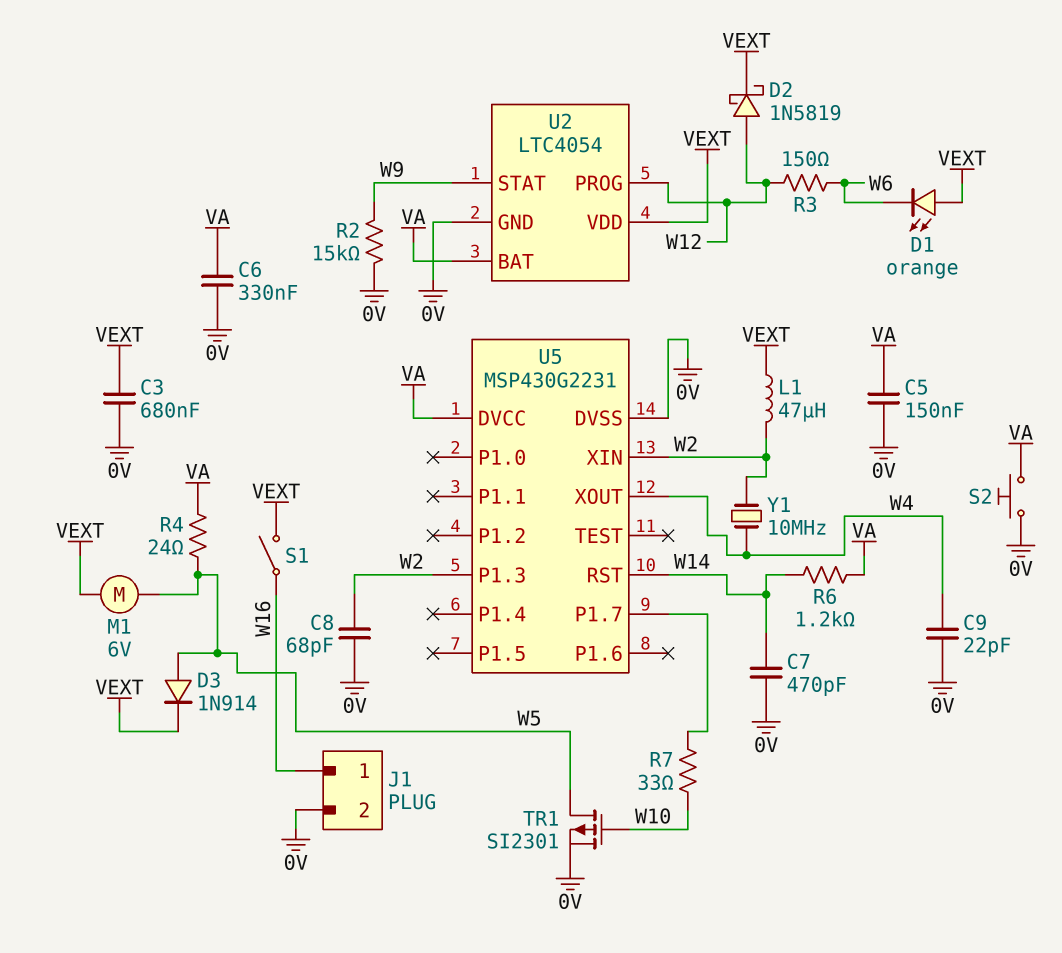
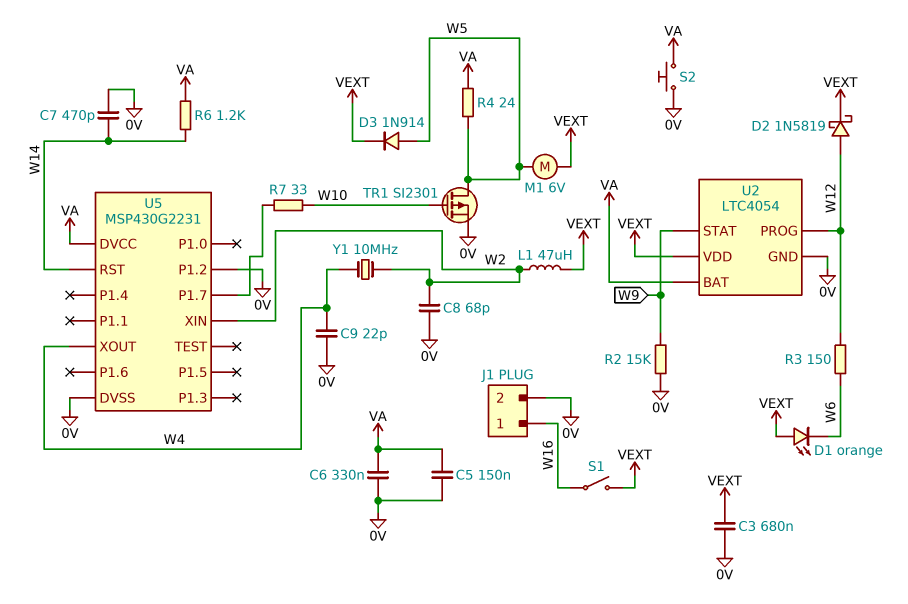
U5 pin P1.2: none -> 0V
U5 pin P1.3: W2 -> none

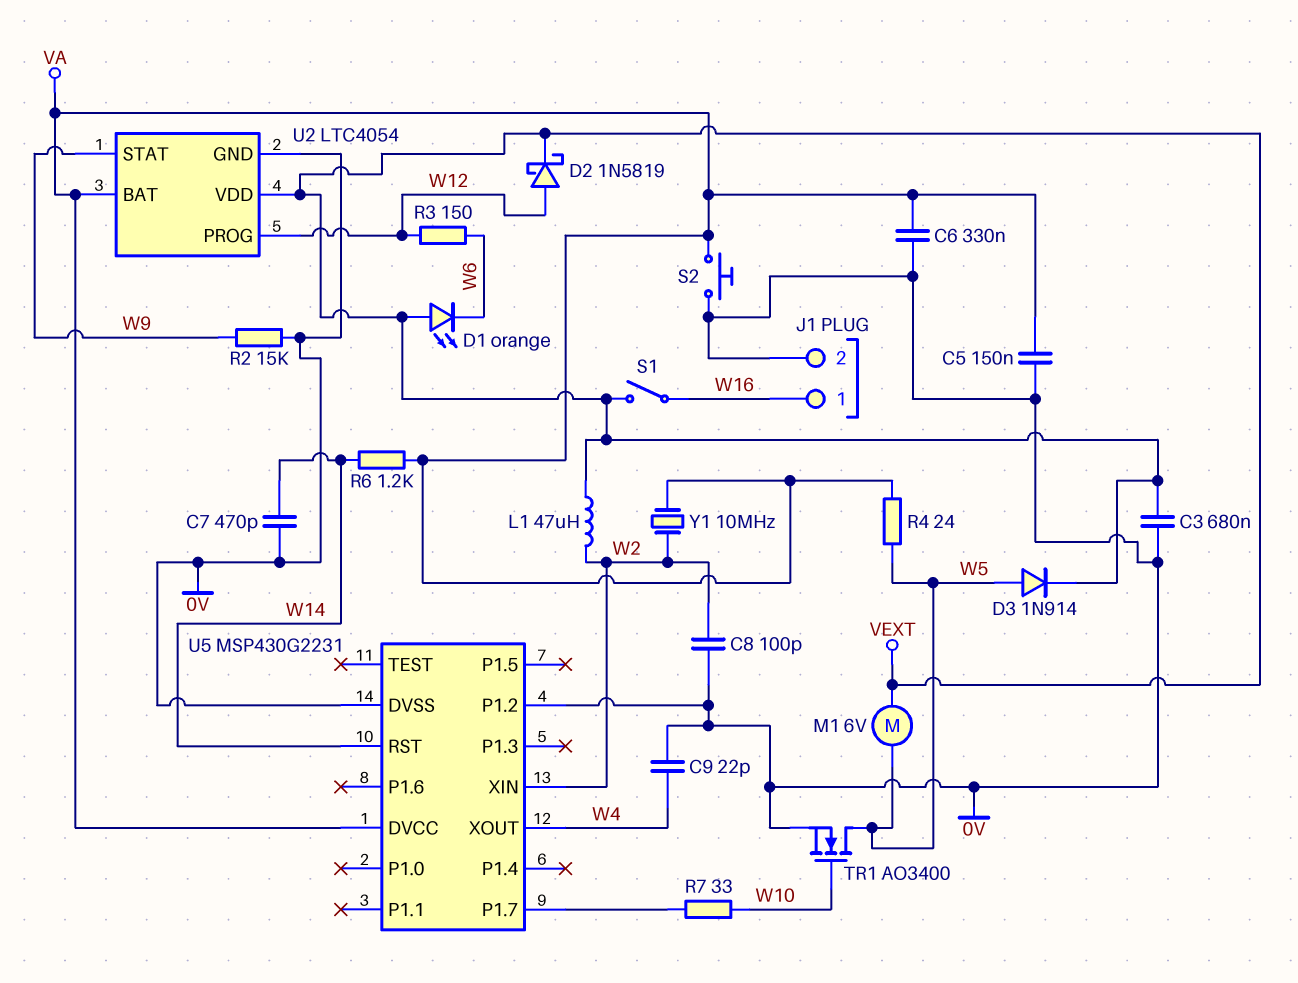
C8: 68pF (0V, W2) -> 100pF (0V, W2)
TR1: PMOS SI2301 (G W10, D W5, S 0V) -> NMOS AO3400 (G W10, D W5, S 0V)
Y1: 10MHz (W2, W4) -> 10MHz (VA, W2)

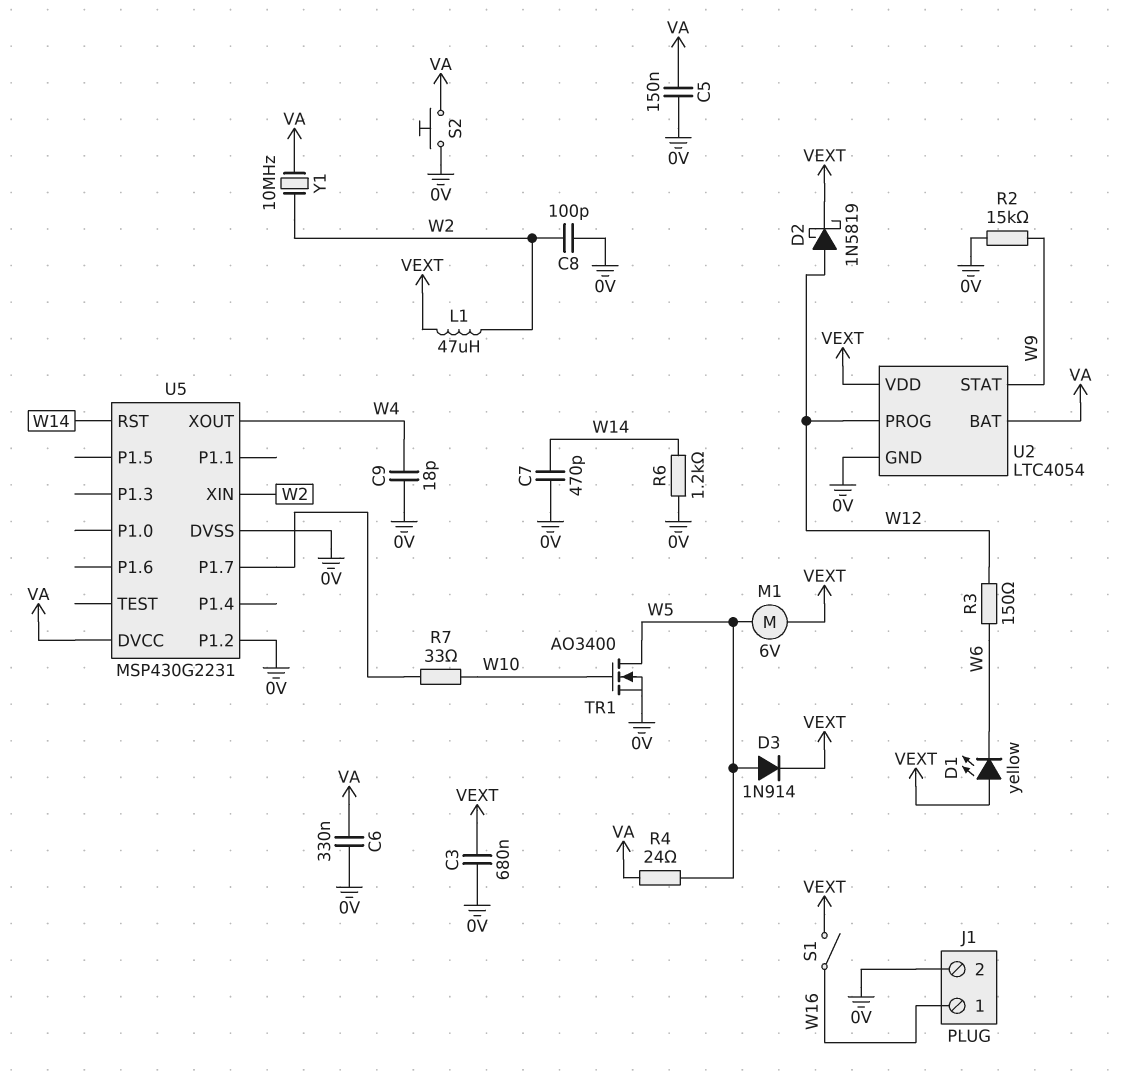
C9: 22pF (0V, W4) -> 18pF (0V, W4)
D1: LED orange (A VEXT, K W6) -> LED yellow (A VEXT, K W6)
R6: 1.2k (VA, W14) -> 1.2k (0V, W14)

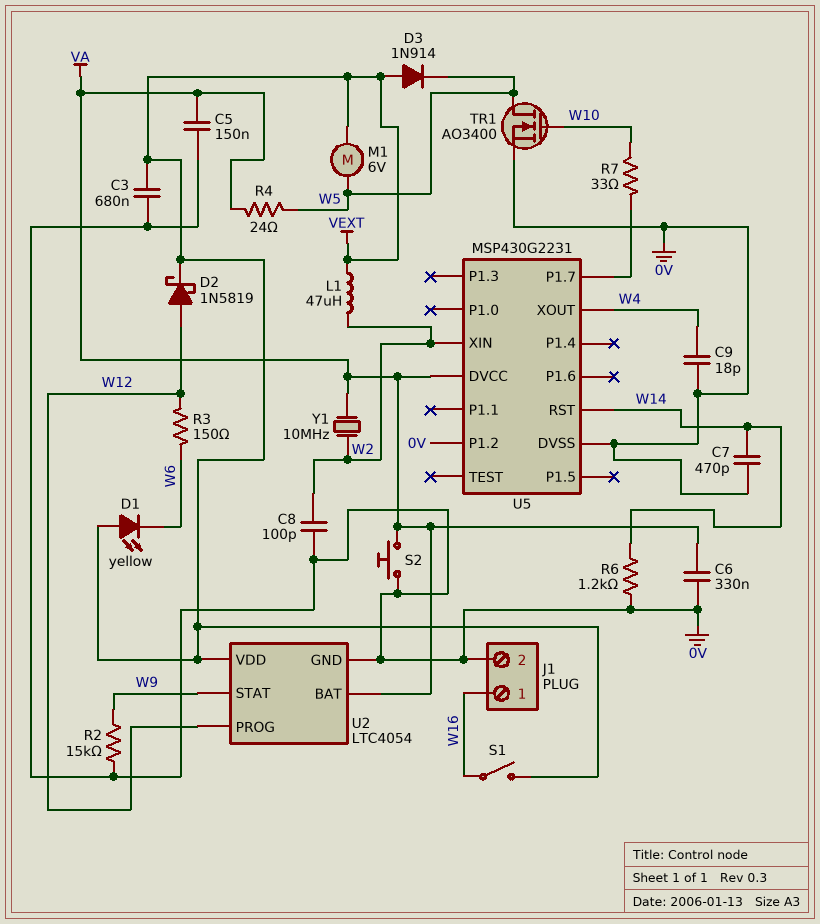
D3: diode 1N914 (A W5, K VEXT) -> diode 1N914 (A VEXT, K W5)

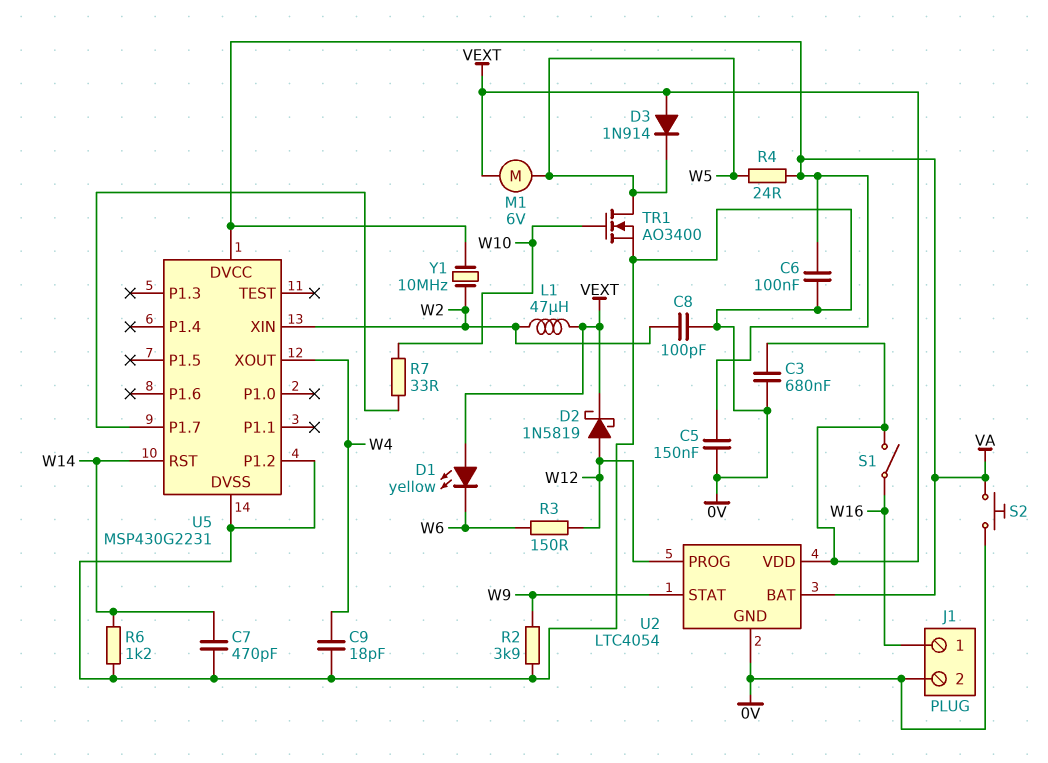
C6: 330nF (0V, VA) -> 100nF (0V, VA)
R2: 15k (0V, W9) -> 3.9k (0V, W9)

